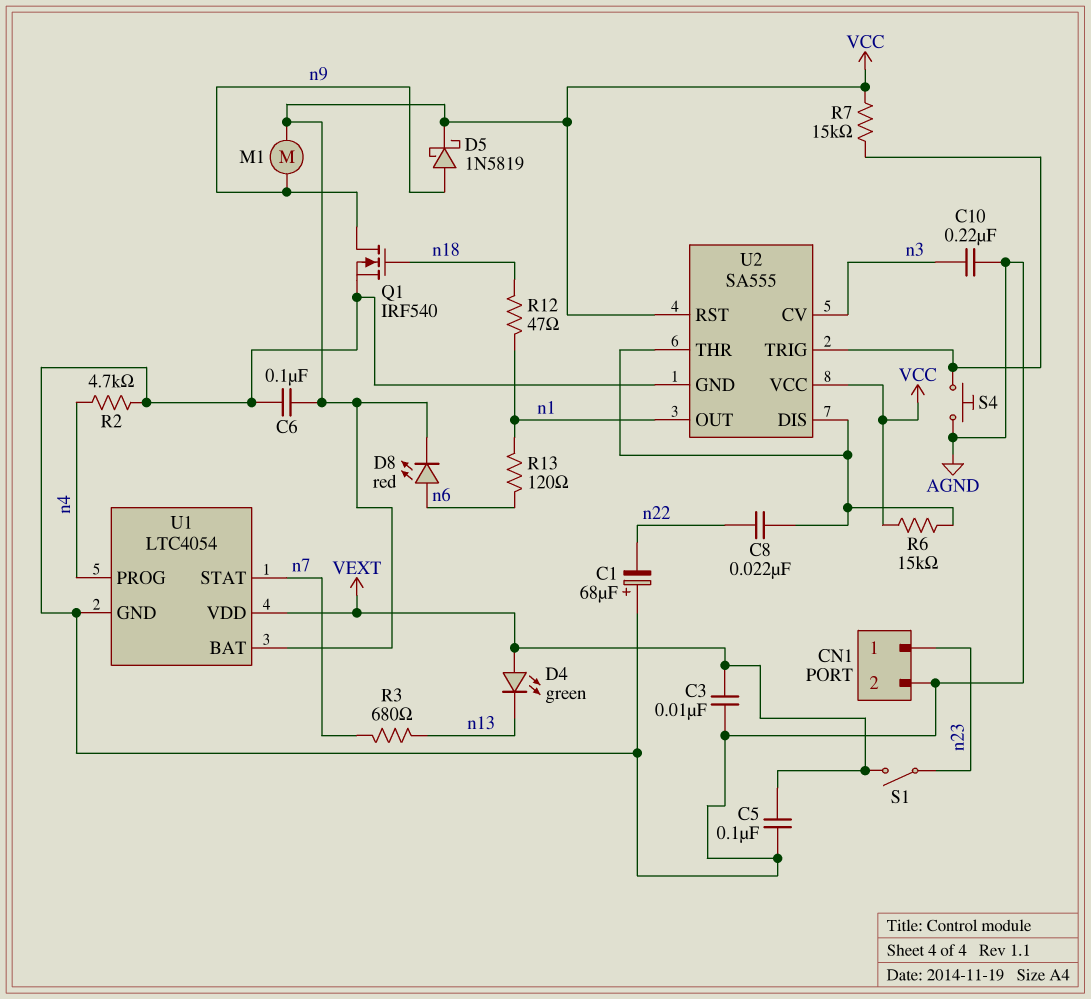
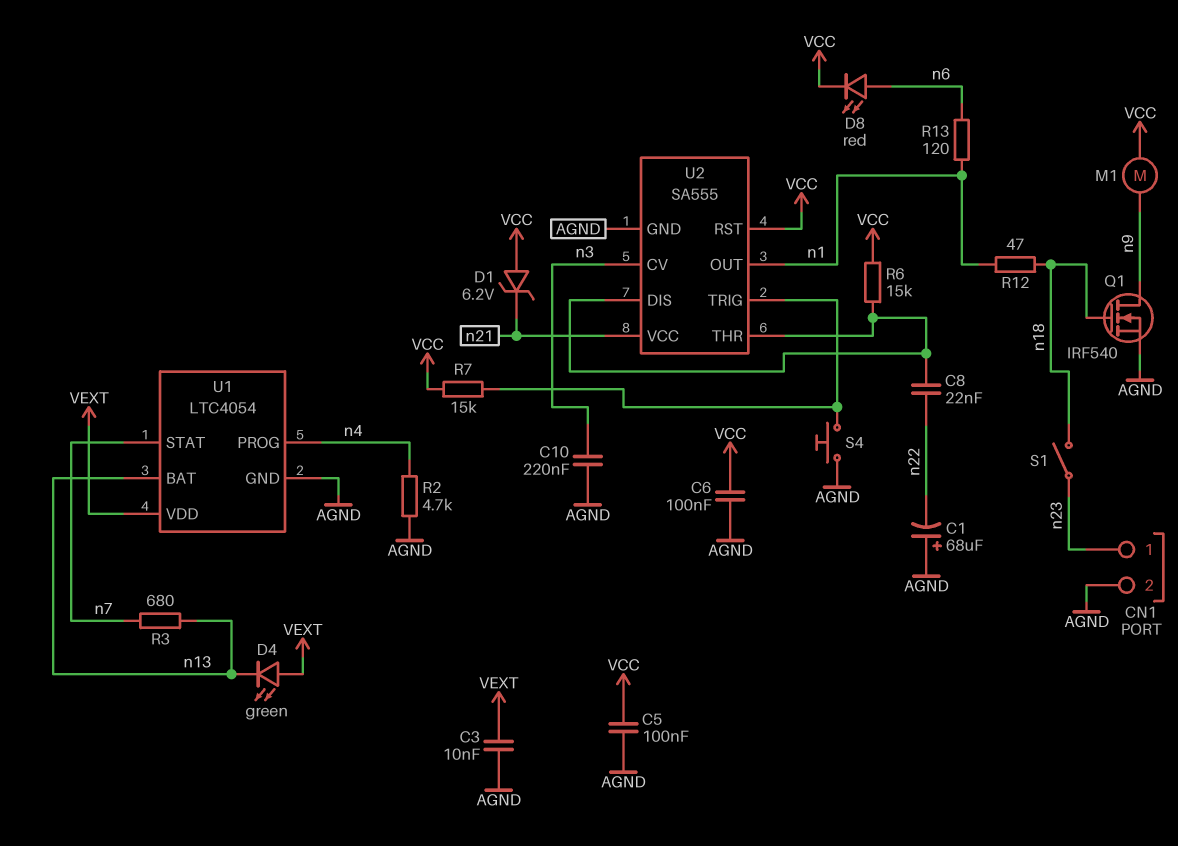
C5: 100nF (AGND, VEXT) -> 100nF (AGND, VCC)
D1: none -> zener 6.2V (A VCC, K n21)
D5: schottky 1N5819 (A n9, K VCC) -> none
S1: switch (VEXT, n23) -> switch (n18, n23)
U1 pin BAT: VCC -> n13
U2 pin VCC: VCC -> n21

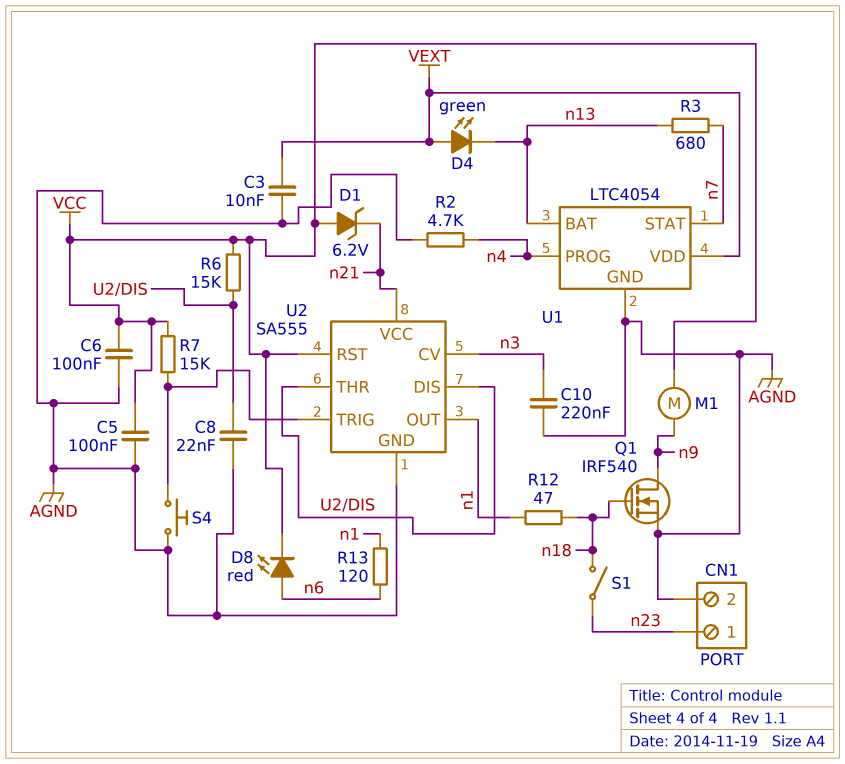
C1: 68uF (plus AGND, minus n22) -> none
C8: 22nF (U2/DIS, n22) -> 22nF (AGND, U2/DIS)

